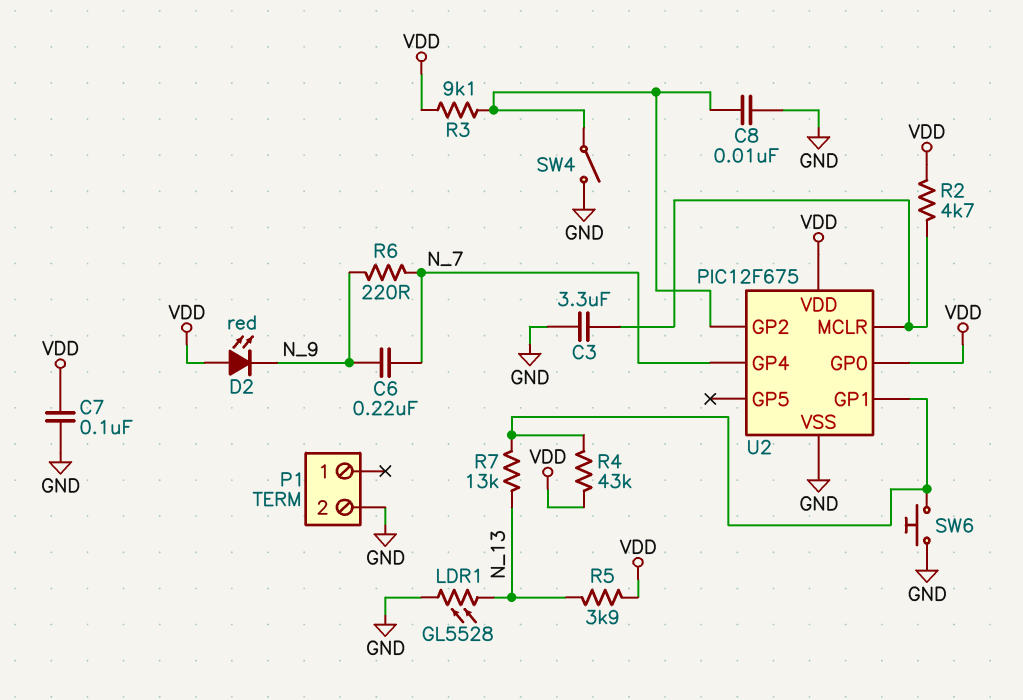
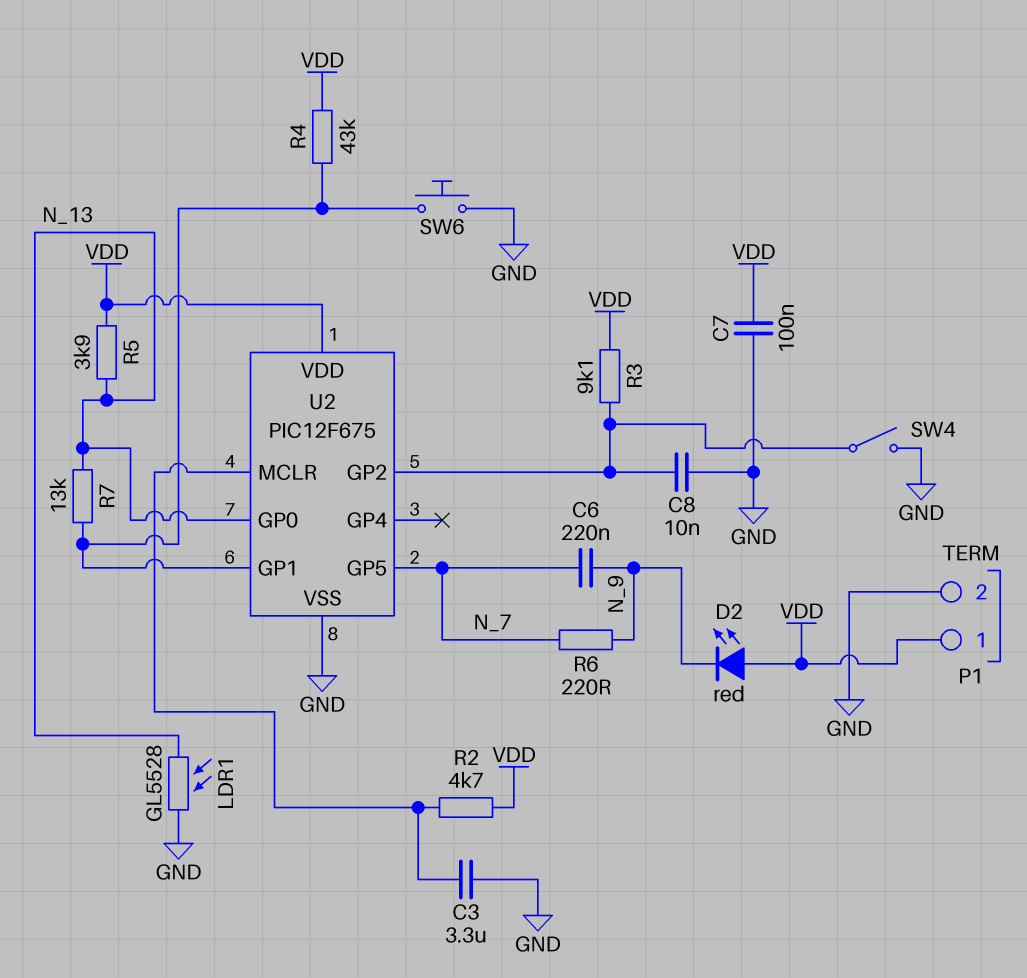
P1 pin 1: none -> VDD
U2 pin GP0: VDD -> N_13
U2 pin GP4: N_7 -> none
U2 pin GP5: none -> N_7

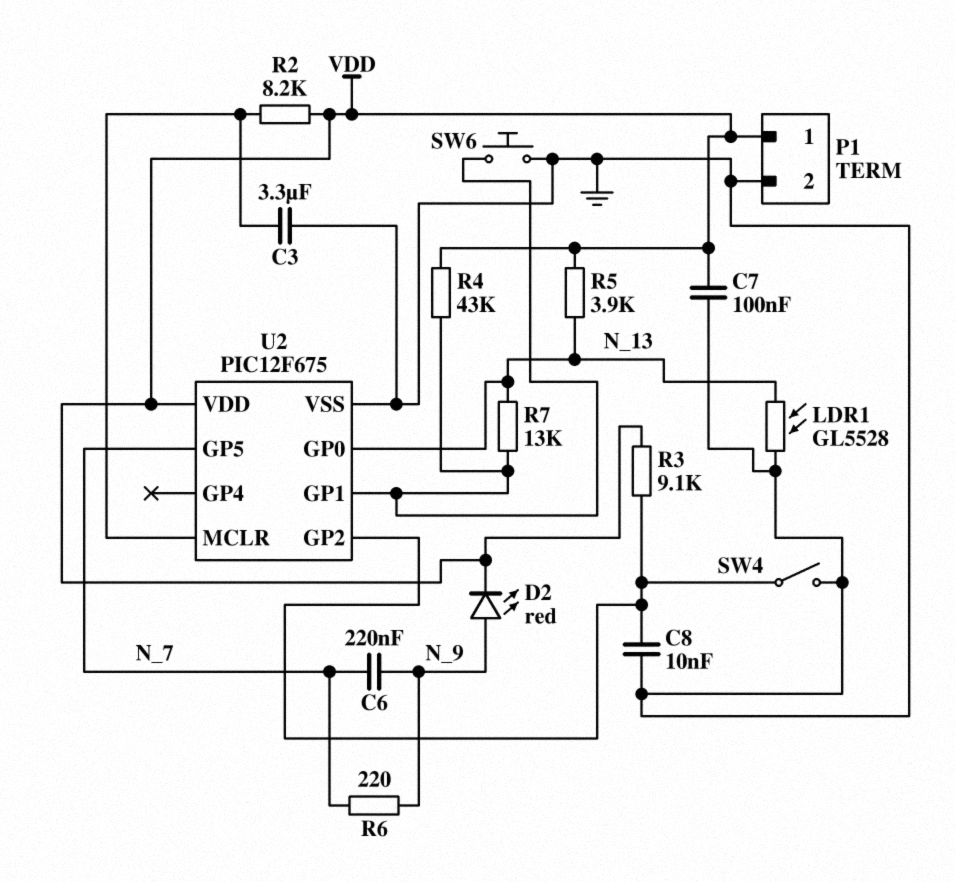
D2: LED red (A VDD, K N_9) -> LED red (A N_9, K VDD)
R2: 4.7k (U2/MCLR, VDD) -> 8.2k (U2/MCLR, VDD)

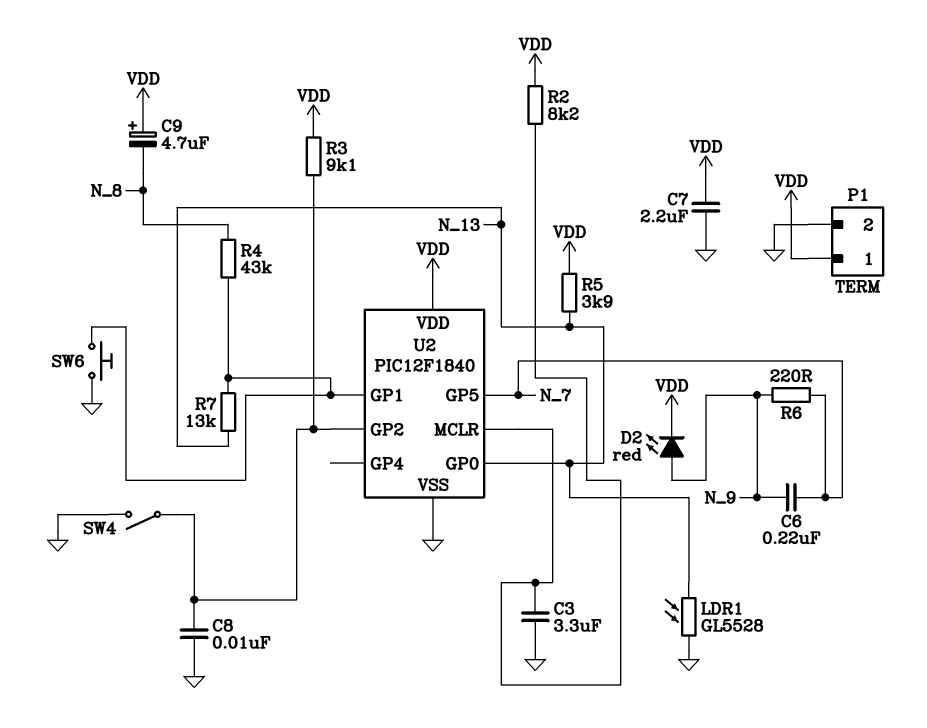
C7: 100nF (GND, VDD) -> 2.2uF (GND, VDD)
C9: none -> 4.7uF (plus VDD, minus N_8)
R4: 43k (U2/GP1, VDD) -> 43k (N_8, U2/GP1)
U2: PIC12F675 -> PIC12F1840

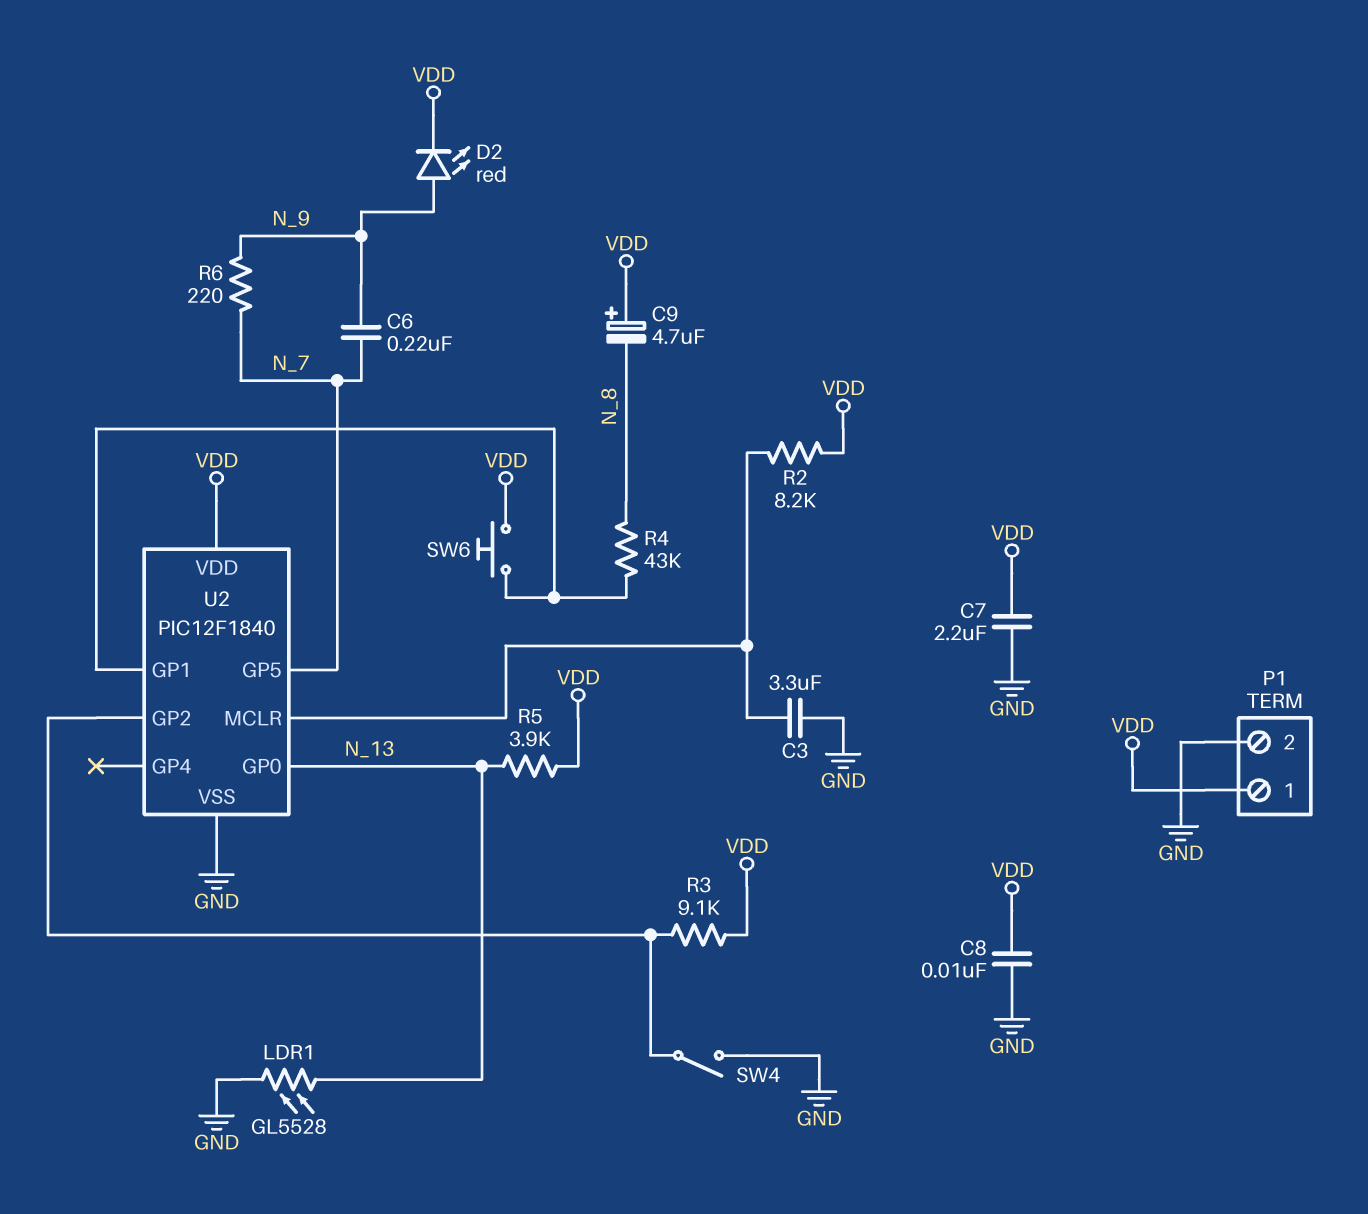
C8: 10nF (GND, U2/GP2) -> 10nF (GND, VDD)
R7: 13k (N_13, U2/GP1) -> none
SW6: button (GND, U2/GP1) -> button (U2/GP1, VDD)

